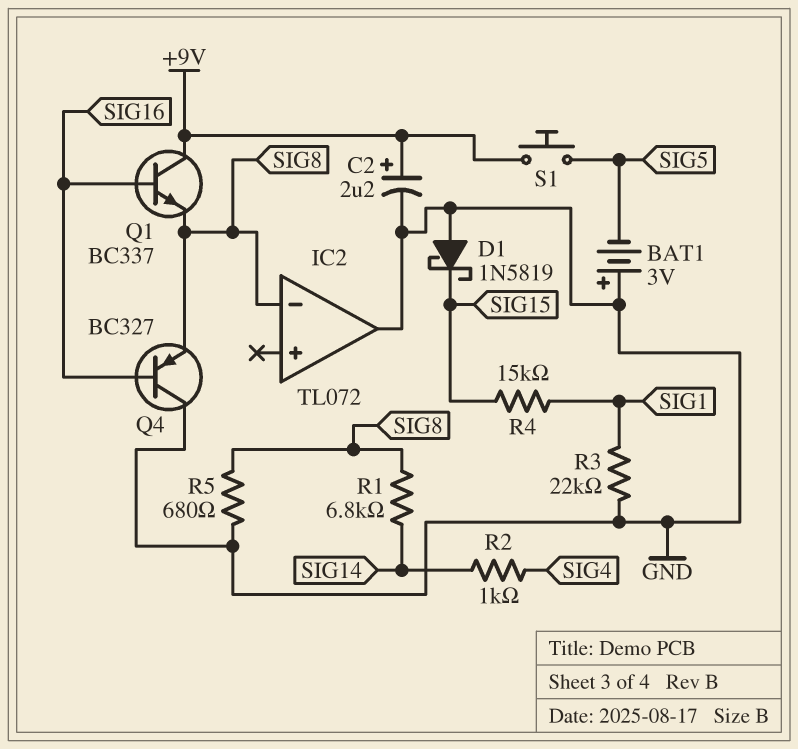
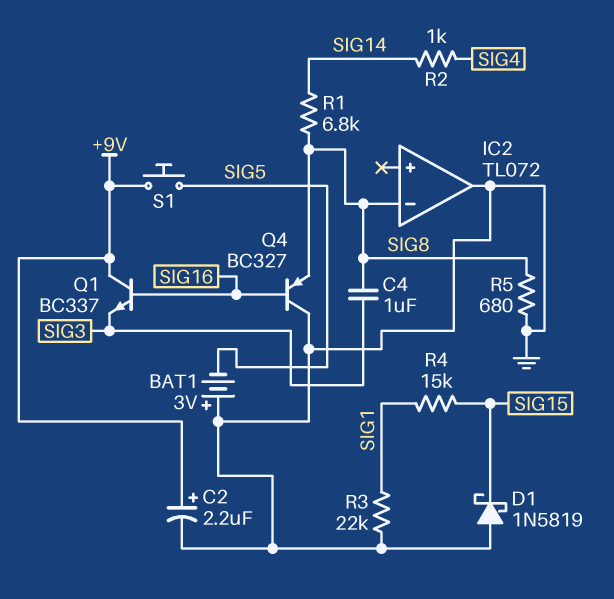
C4: none -> 1uF (SIG3, SIG8)
Q1: NPN BC337 (B SIG16, C +9V, E SIG8) -> NPN BC337 (B SIG16, C +9V, E SIG3)

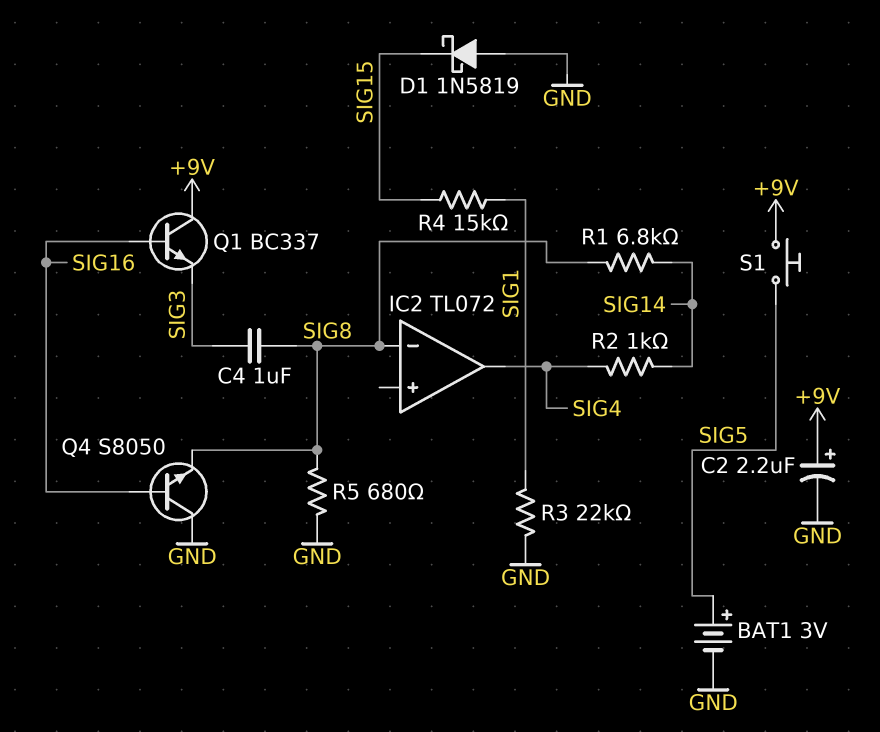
BAT1: 3V (plus GND, minus SIG5) -> 3V (plus SIG5, minus GND)
IC2 pin out: GND -> SIG4
Q4: PNP BC327 (B SIG16, C GND, E SIG8) -> NPN S8050 (B SIG16, C GND, E SIG8)

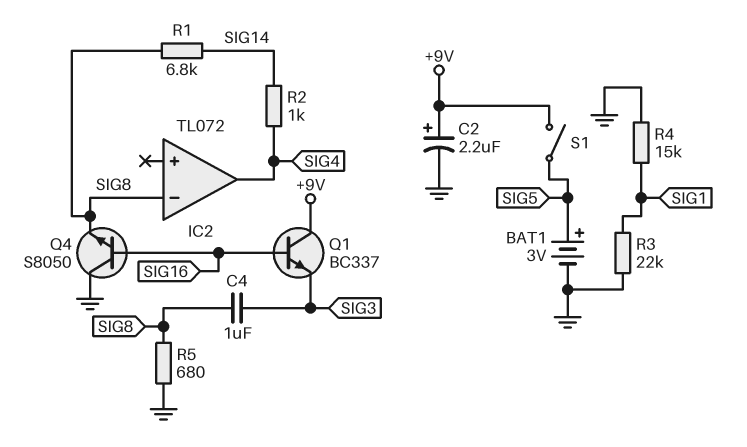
D1: schottky 1N5819 (A GND, K SIG15) -> none
R4: 15k (SIG1, SIG15) -> 15k (GND, SIG1)
S1: button (+9V, SIG5) -> switch (+9V, SIG5)

